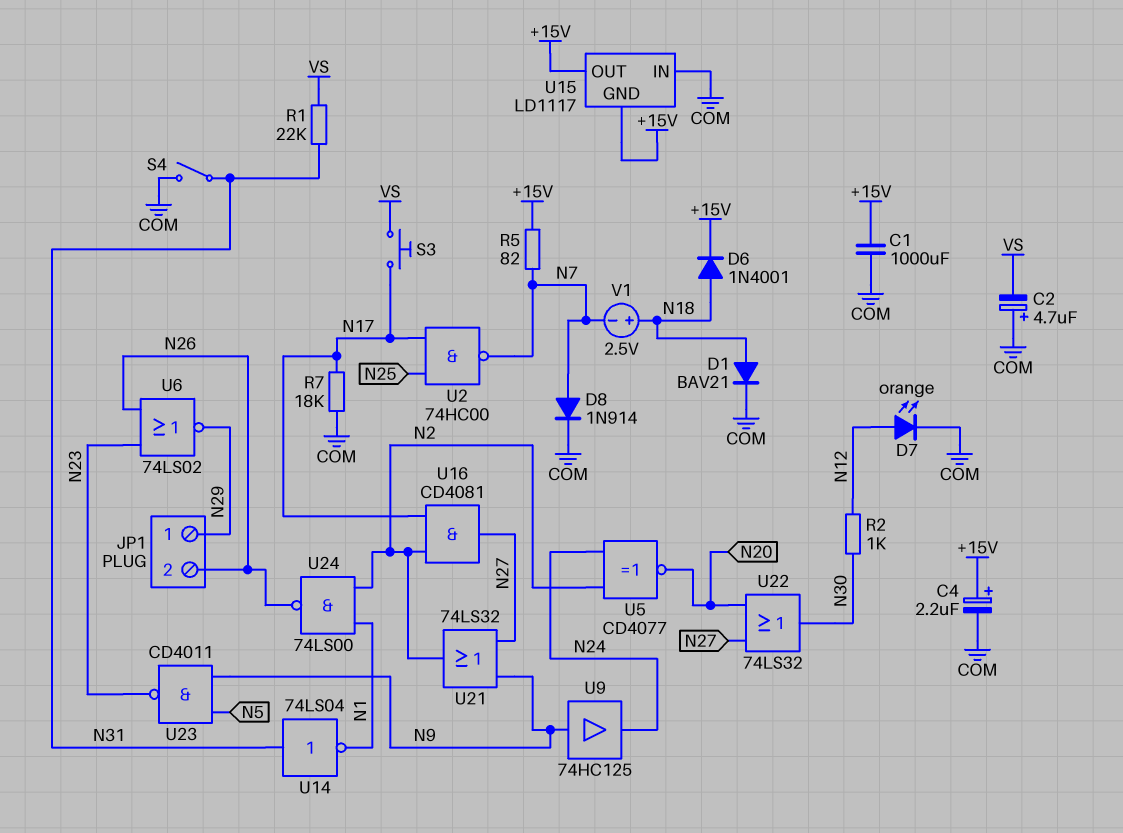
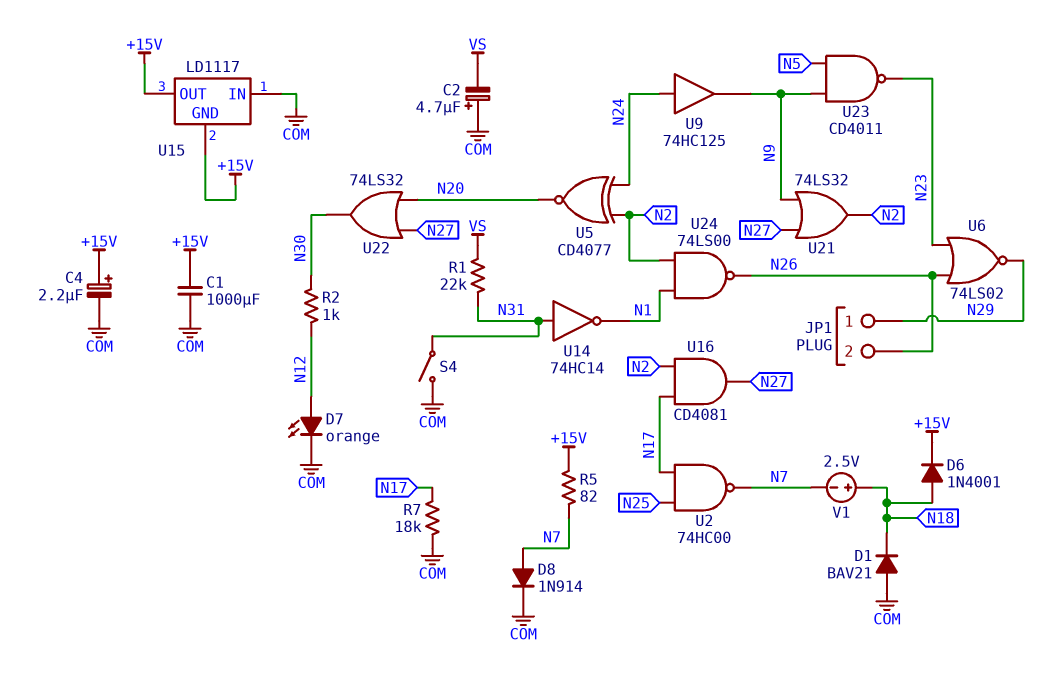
D1: diode BAV21 (A N18, K COM) -> diode BAV21 (A COM, K N18)
S3: button (N17, VS) -> none
U9: buffer 74HC125 (in N9, out N24) -> buffer 74HC125 (in N24, out N9)
U14: NOT 74LS04 (in N31, out N1) -> NOT 74HC14 (in N31, out N1)

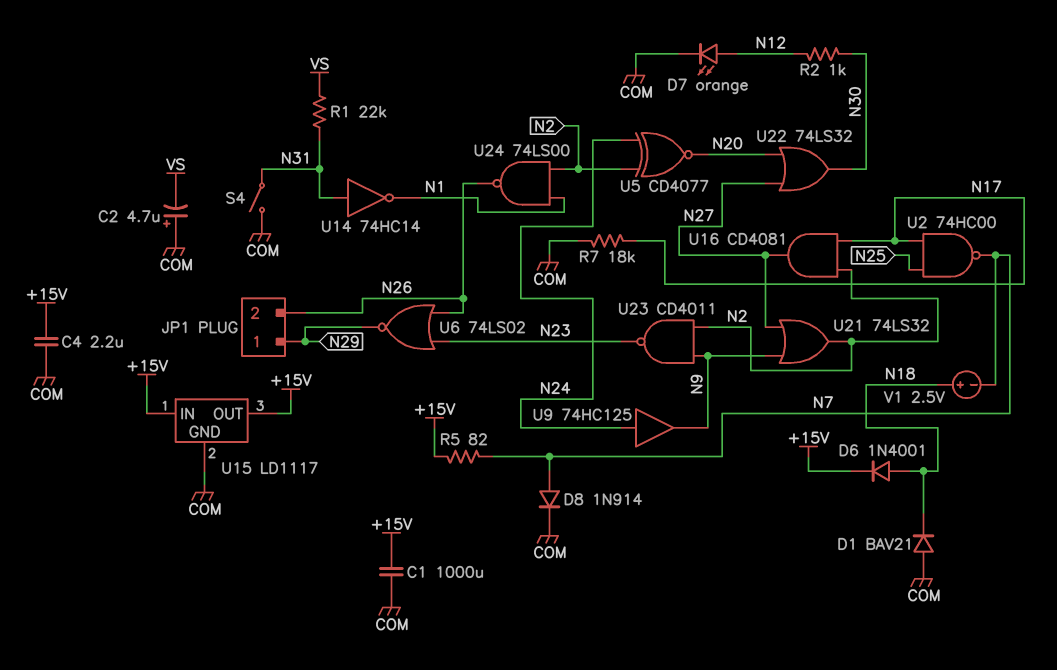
C4: 2.2uF (plus +15V, minus COM) -> 2.2uF (+15V, COM)
U15 pin GND: +15V -> COM
U15 pin IN: COM -> +15V
U23: NAND CD4011 (in N5, in N9, out N23) -> NAND CD4011 (in N2, in N9, out N23)

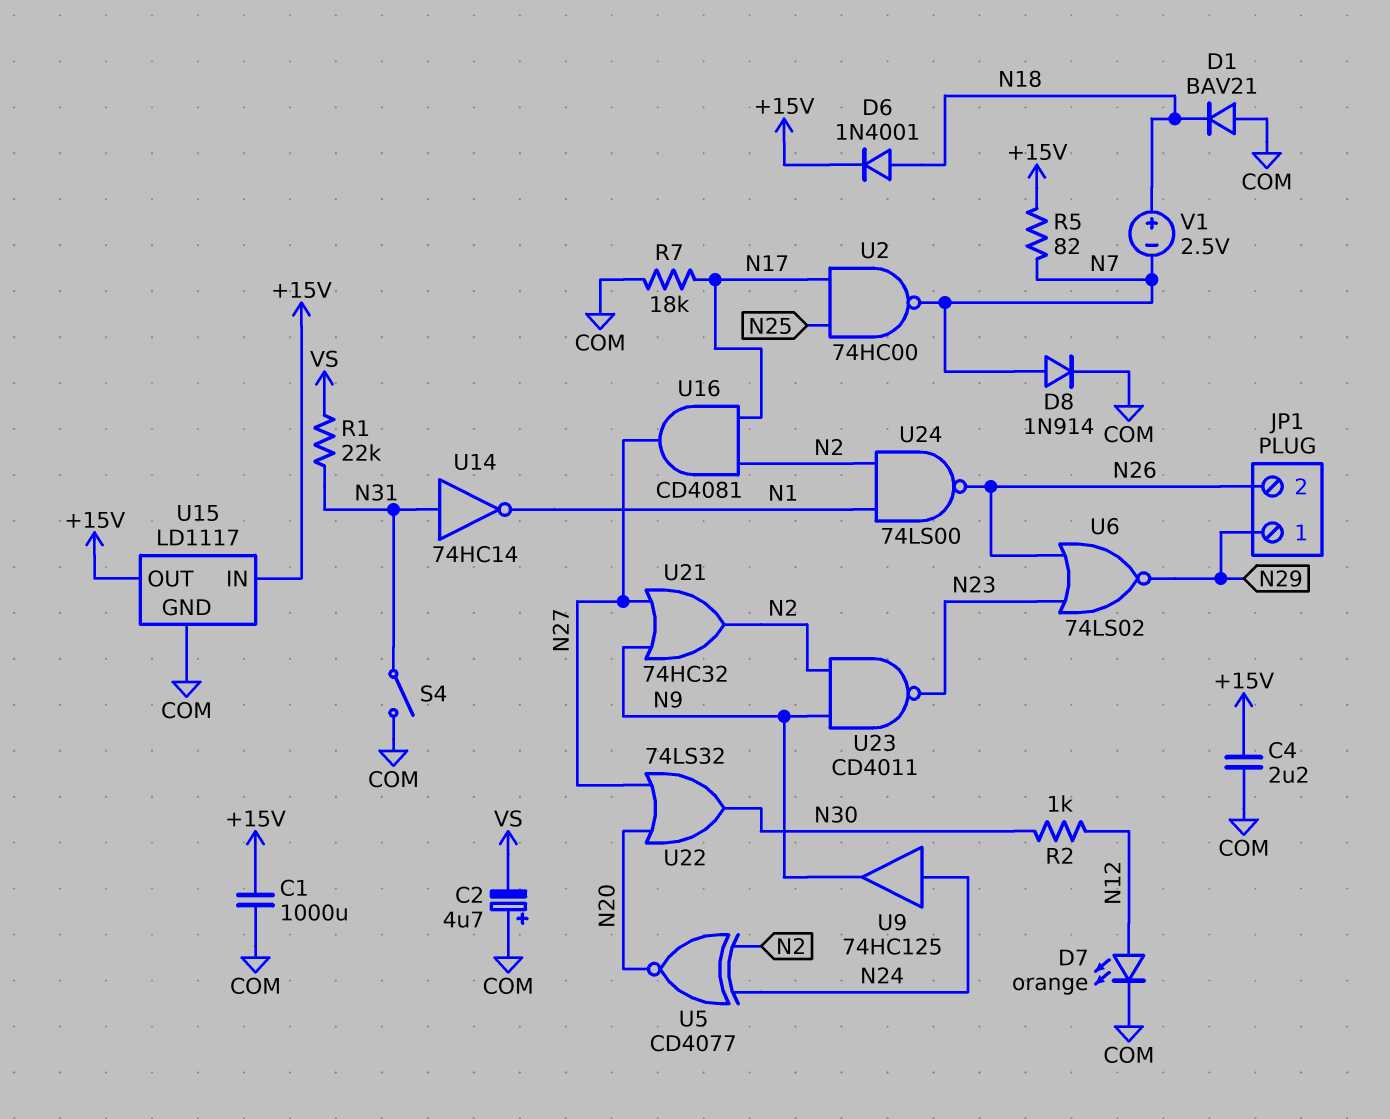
U21: OR 74LS32 (in N9, in N27, out N2) -> OR 74HC32 (in N9, in N27, out N2)

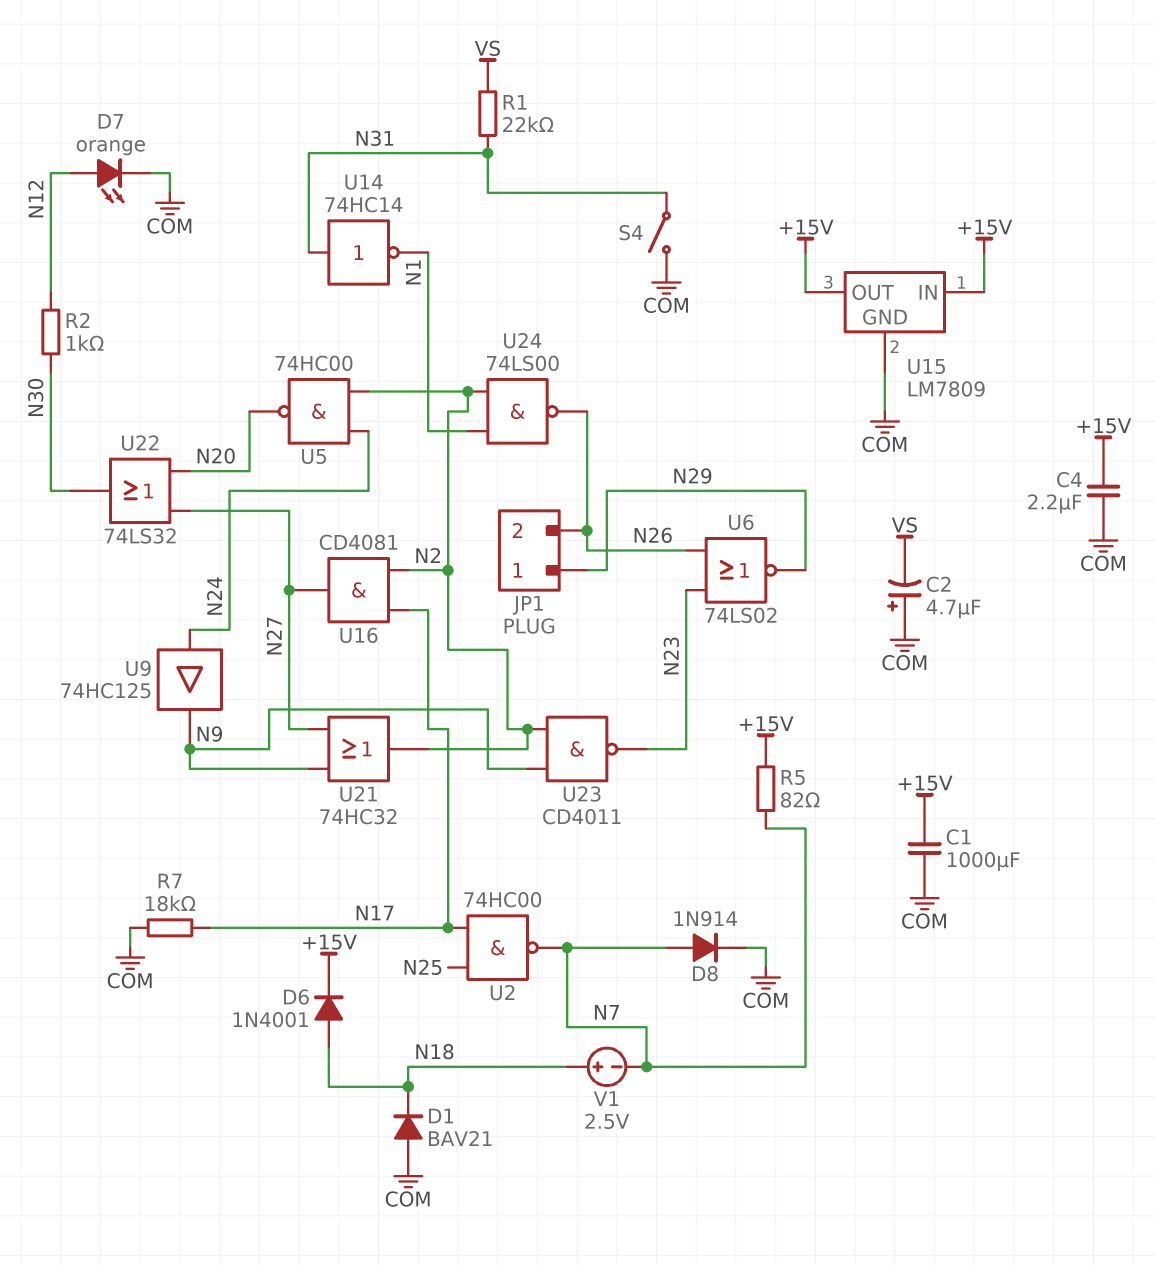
U5: XNOR CD4077 (in N2, in N24, out N20) -> NAND 74HC00 (in N2, in N24, out N20)
U15: LD1117 -> LM7809

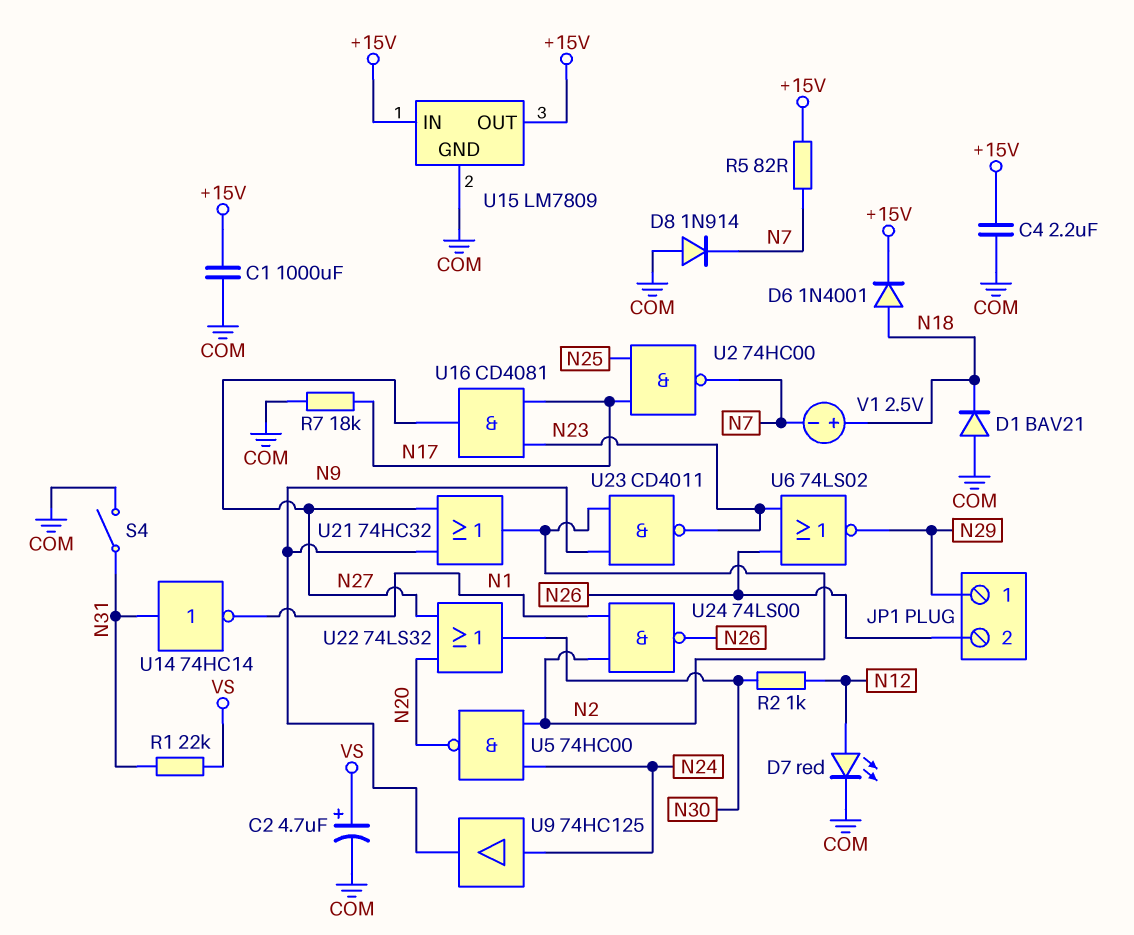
C2: 4.7uF (plus COM, minus VS) -> 4.7uF (plus VS, minus COM)
D7: LED orange (A N12, K COM) -> LED red (A N12, K COM)
D8: diode 1N914 (A N7, K COM) -> diode 1N914 (A COM, K N7)
U16: AND CD4081 (in N2, in N17, out N27) -> AND CD4081 (in N17, in N23, out N27)

